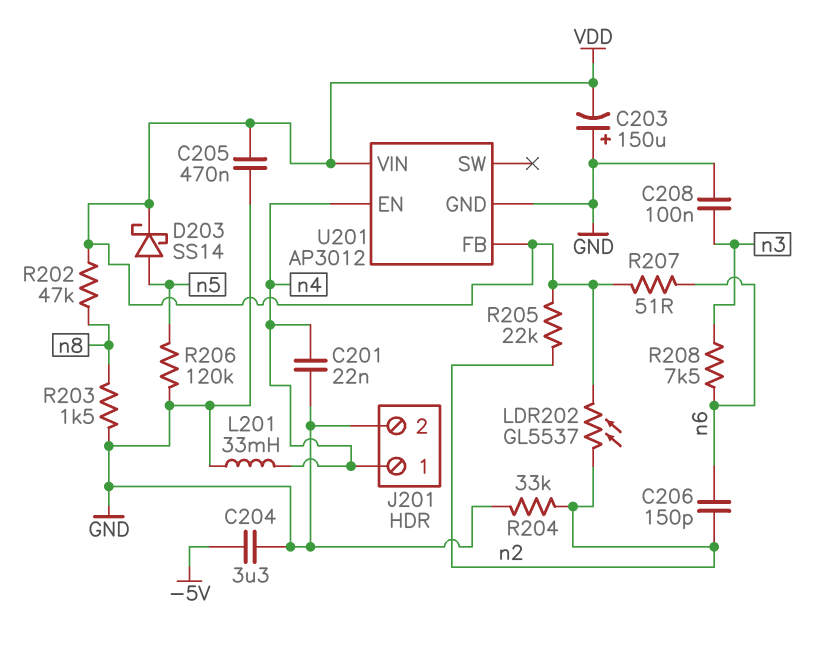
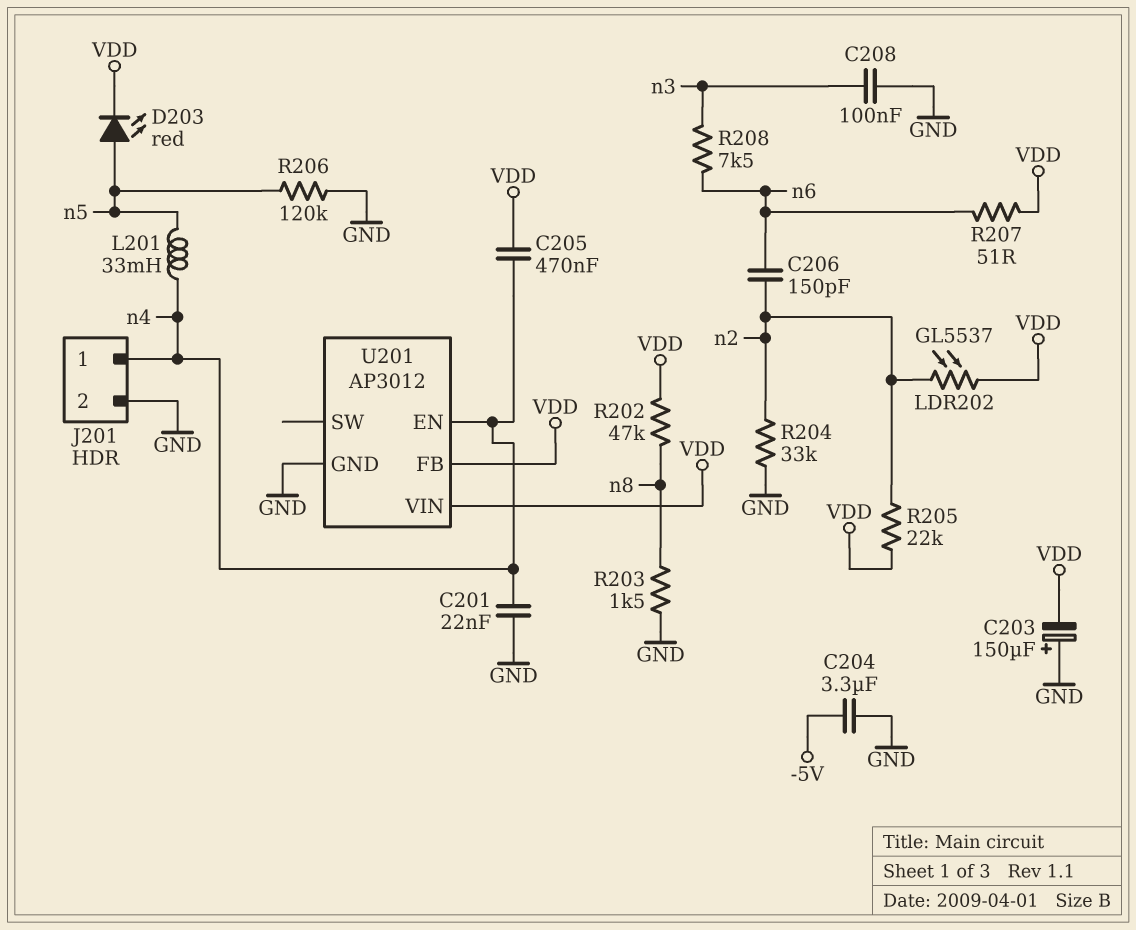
C205: 470nF (GND, VDD) -> 470nF (VDD, n4)
D203: schottky SS14 (A n5, K VDD) -> LED red (A n5, K VDD)
L201: 33mH (GND, n4) -> 33mH (n4, n5)

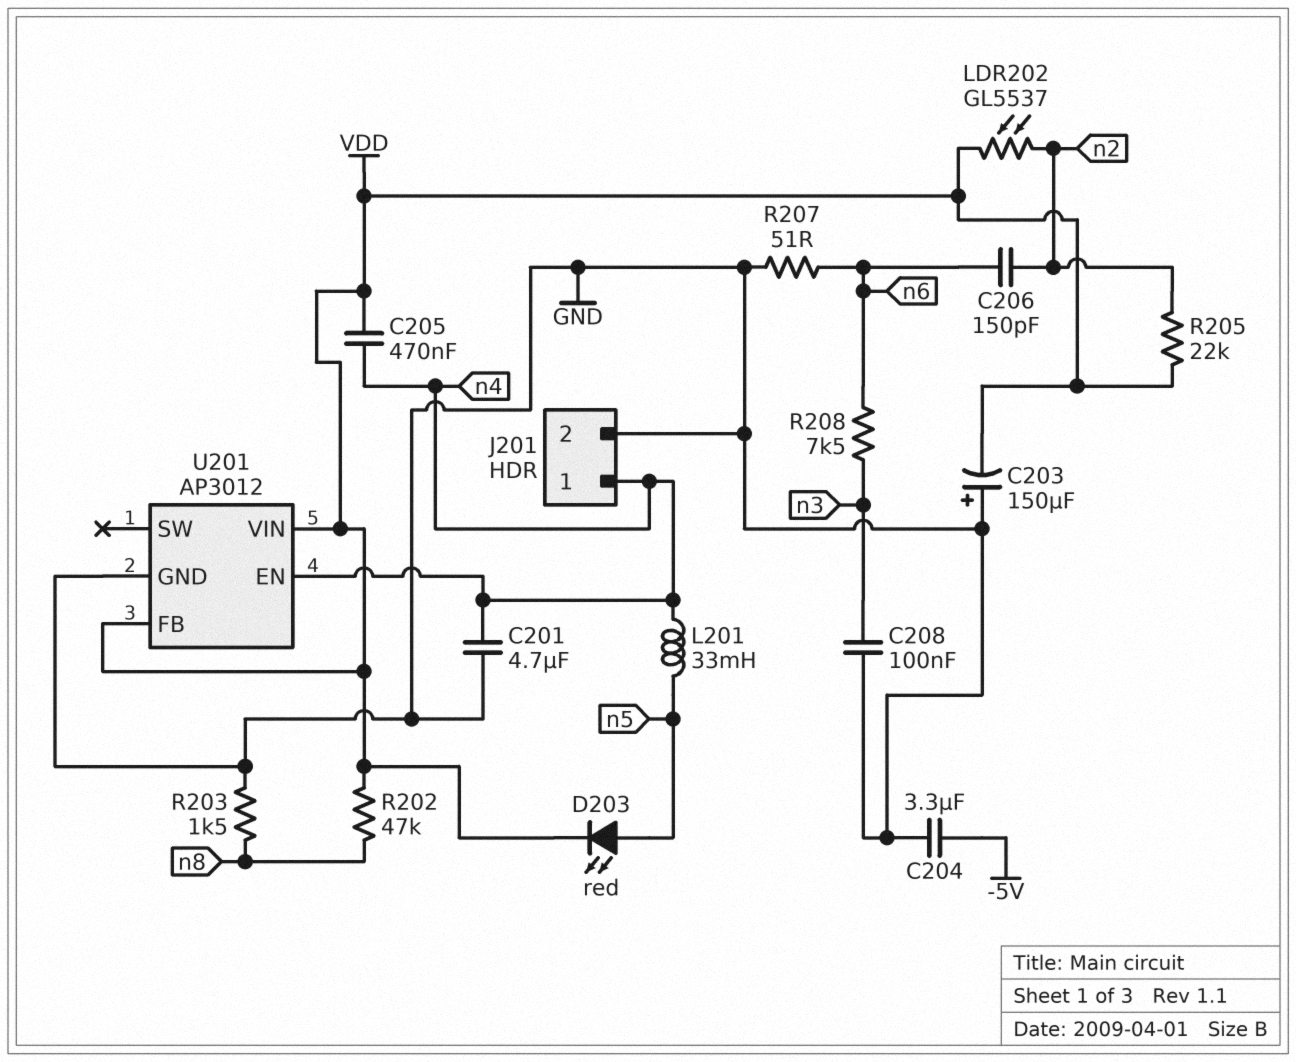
C201: 22nF (GND, n4) -> 4.7uF (GND, n4)
R204: 33k (GND, n2) -> none
R206: 120k (GND, n5) -> none
R207: 51 (VDD, n6) -> 51 (GND, n6)

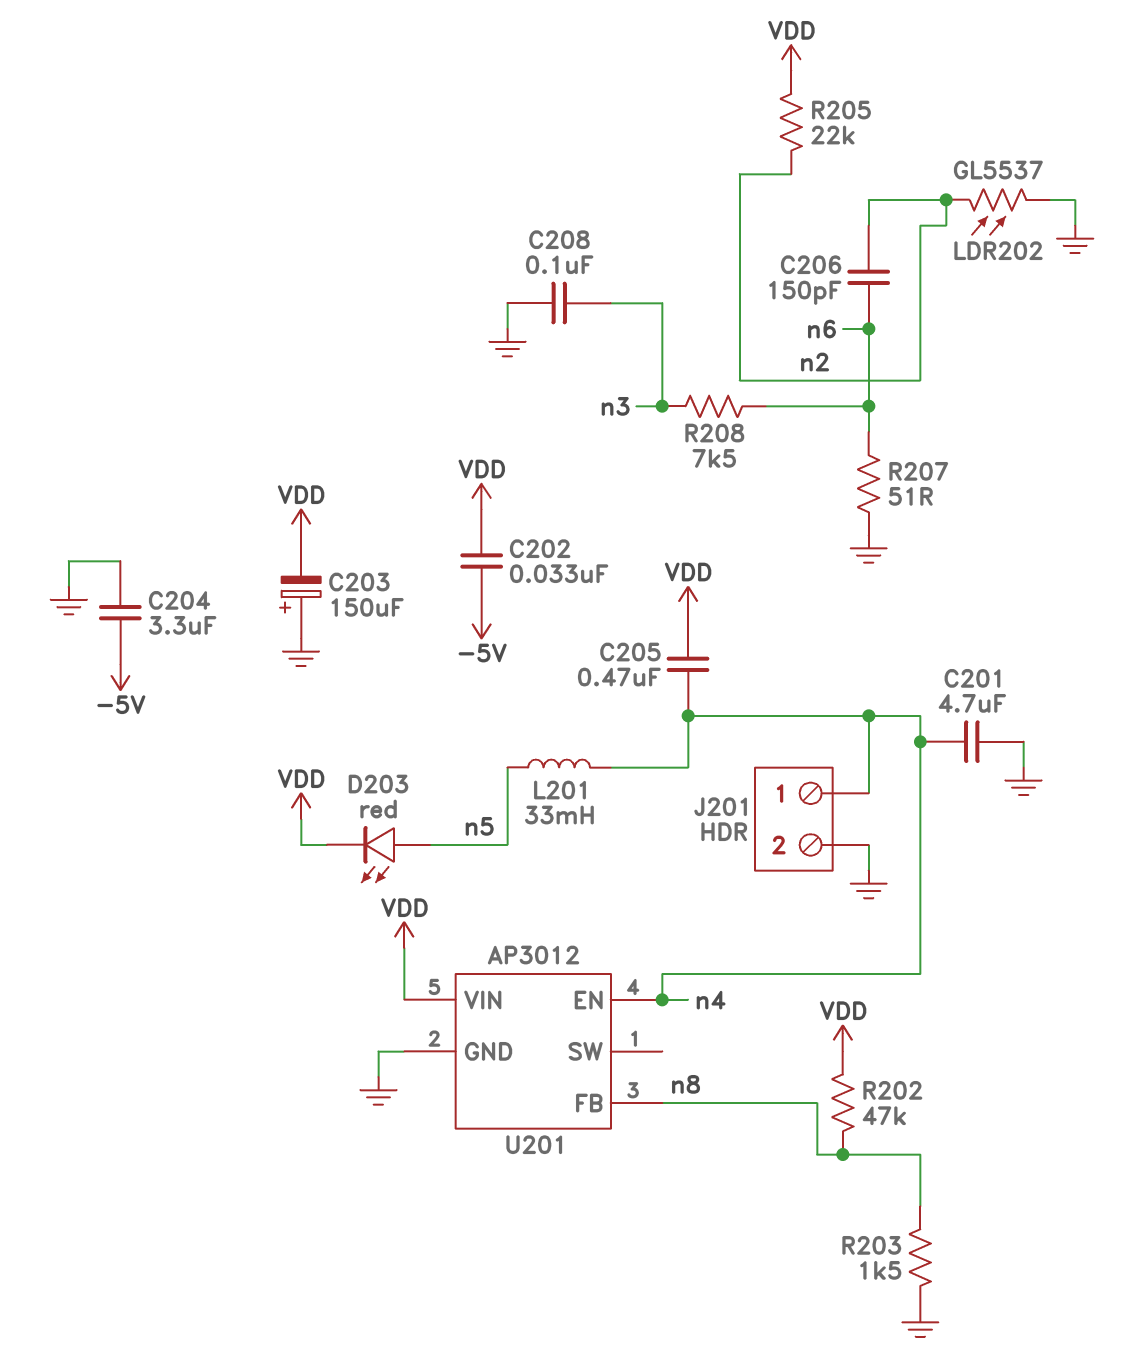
C202: none -> 33nF (-5V, VDD)
LDR202: GL5537 (VDD, n2) -> GL5537 (GND, n2)
U201 pin FB: VDD -> n8

